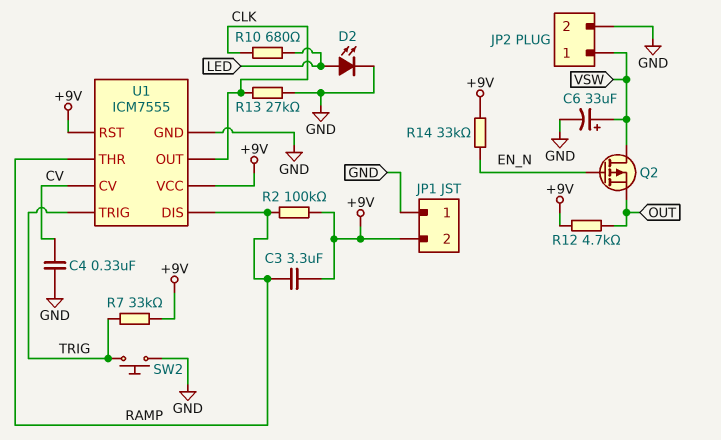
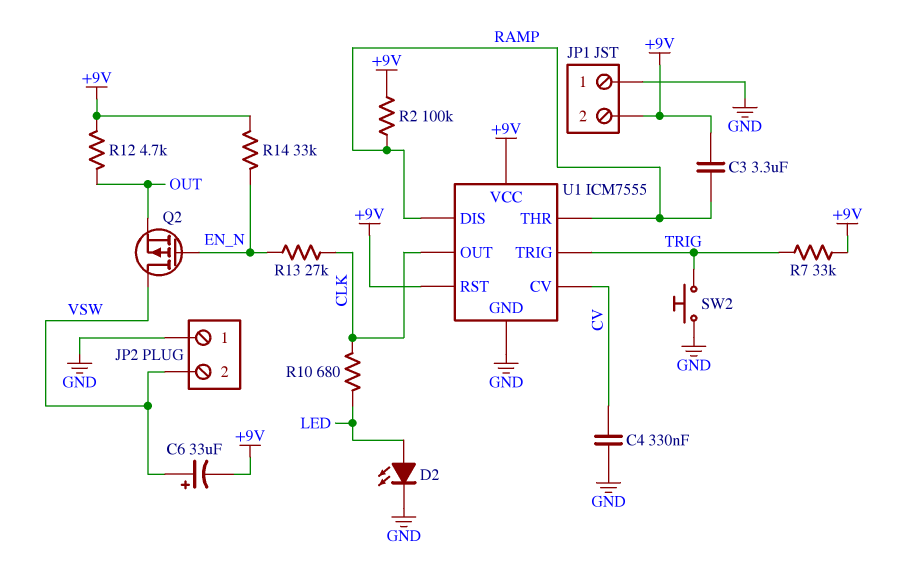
C6: 33uF (plus VSW, minus GND) -> 33uF (plus VSW, minus +9V)
JP2 pin 1: VSW -> GND
JP2 pin 2: GND -> VSW
R13: 27k (CLK, GND) -> 27k (CLK, EN_N)

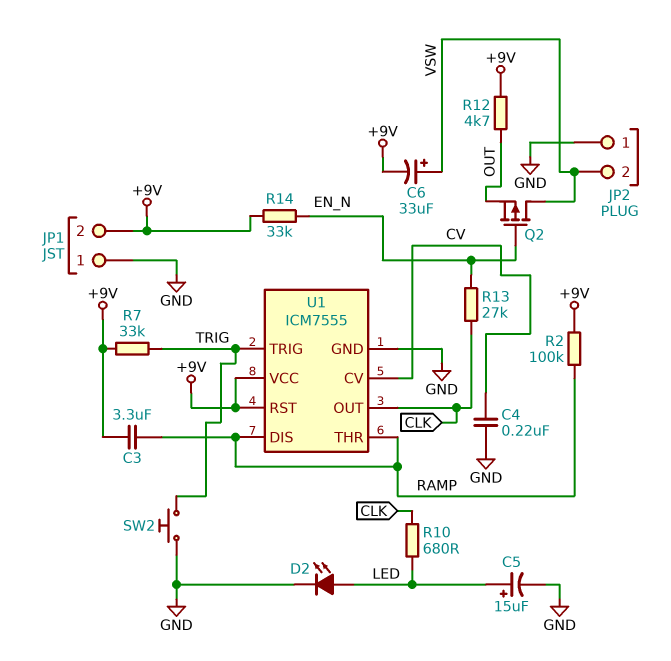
C4: 330nF (CV, GND) -> 220nF (CV, GND)
C5: none -> 15uF (plus LED, minus GND)

